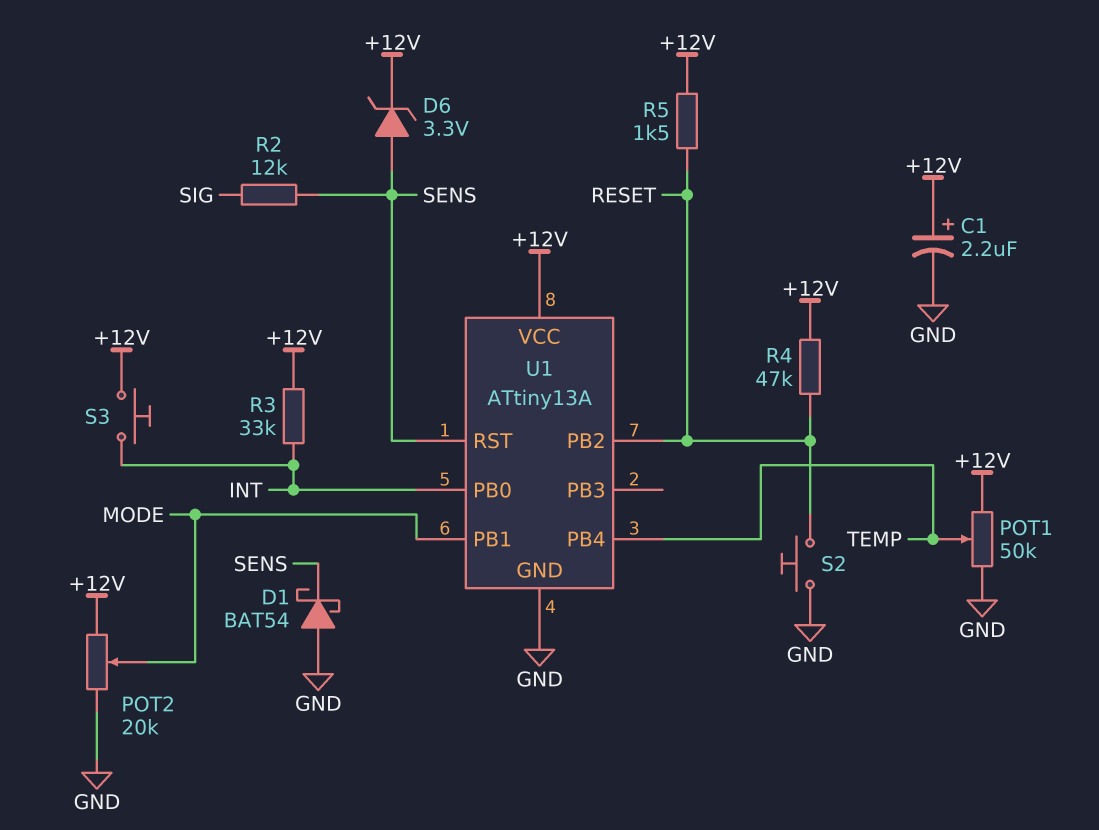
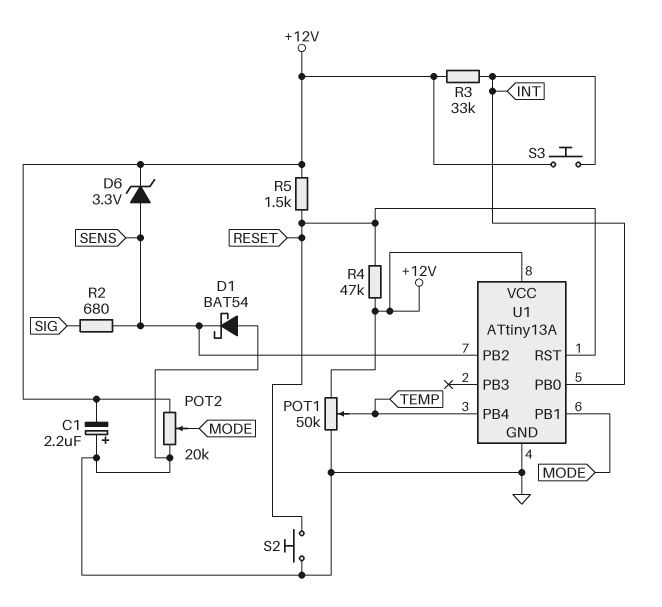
C1: 2.2uF (plus +12V, minus GND) -> 2.2uF (plus GND, minus +12V)
R2: 12k (SENS, SIG) -> 680 (SENS, SIG)
U1 pin PB2: RESET -> SENS
U1 pin RST: SENS -> RESET

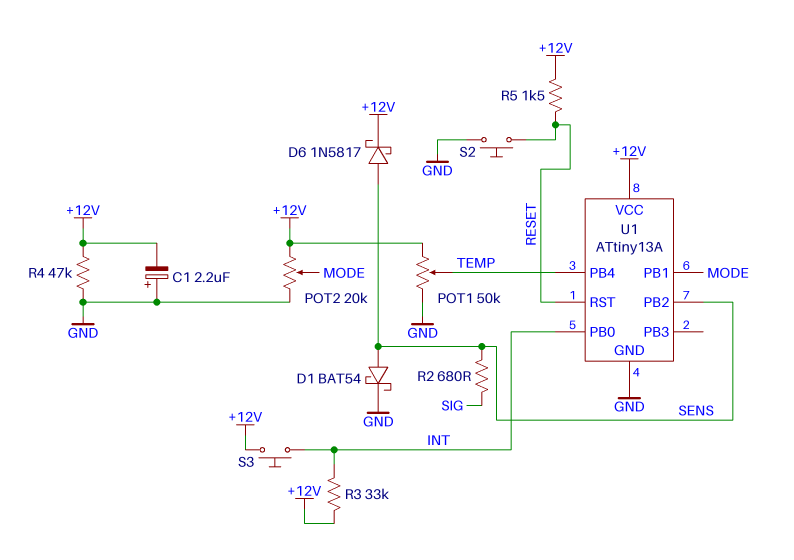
D1: schottky BAT54 (A GND, K SENS) -> schottky BAT54 (A SENS, K GND)
D6: zener 3.3V (A SENS, K +12V) -> schottky 1N5817 (A SENS, K +12V)
R4: 47k (+12V, RESET) -> 47k (+12V, GND)

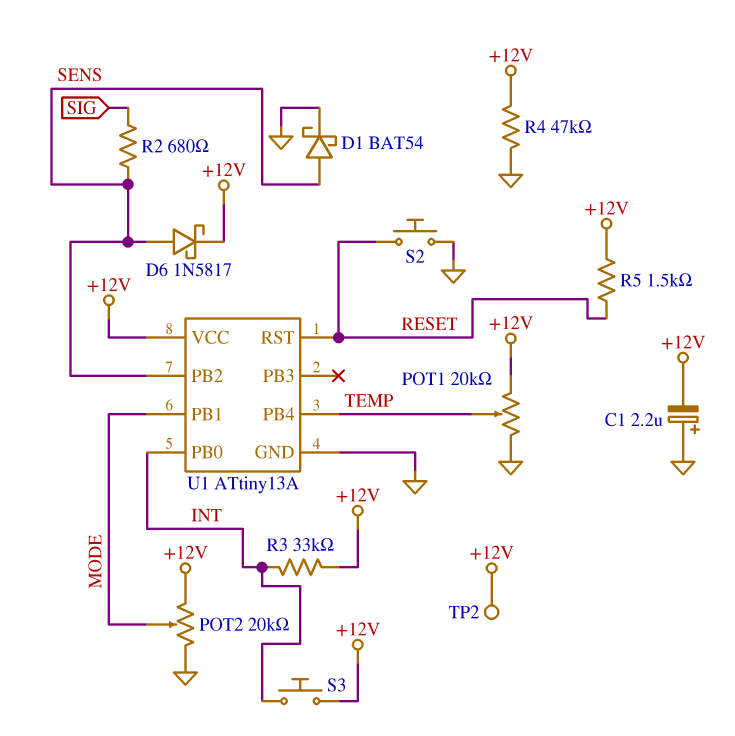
POT1: 50k (+12V, GND, wiper TEMP) -> 20k (+12V, GND, wiper TEMP)
TP2: none -> test point (+12V)

